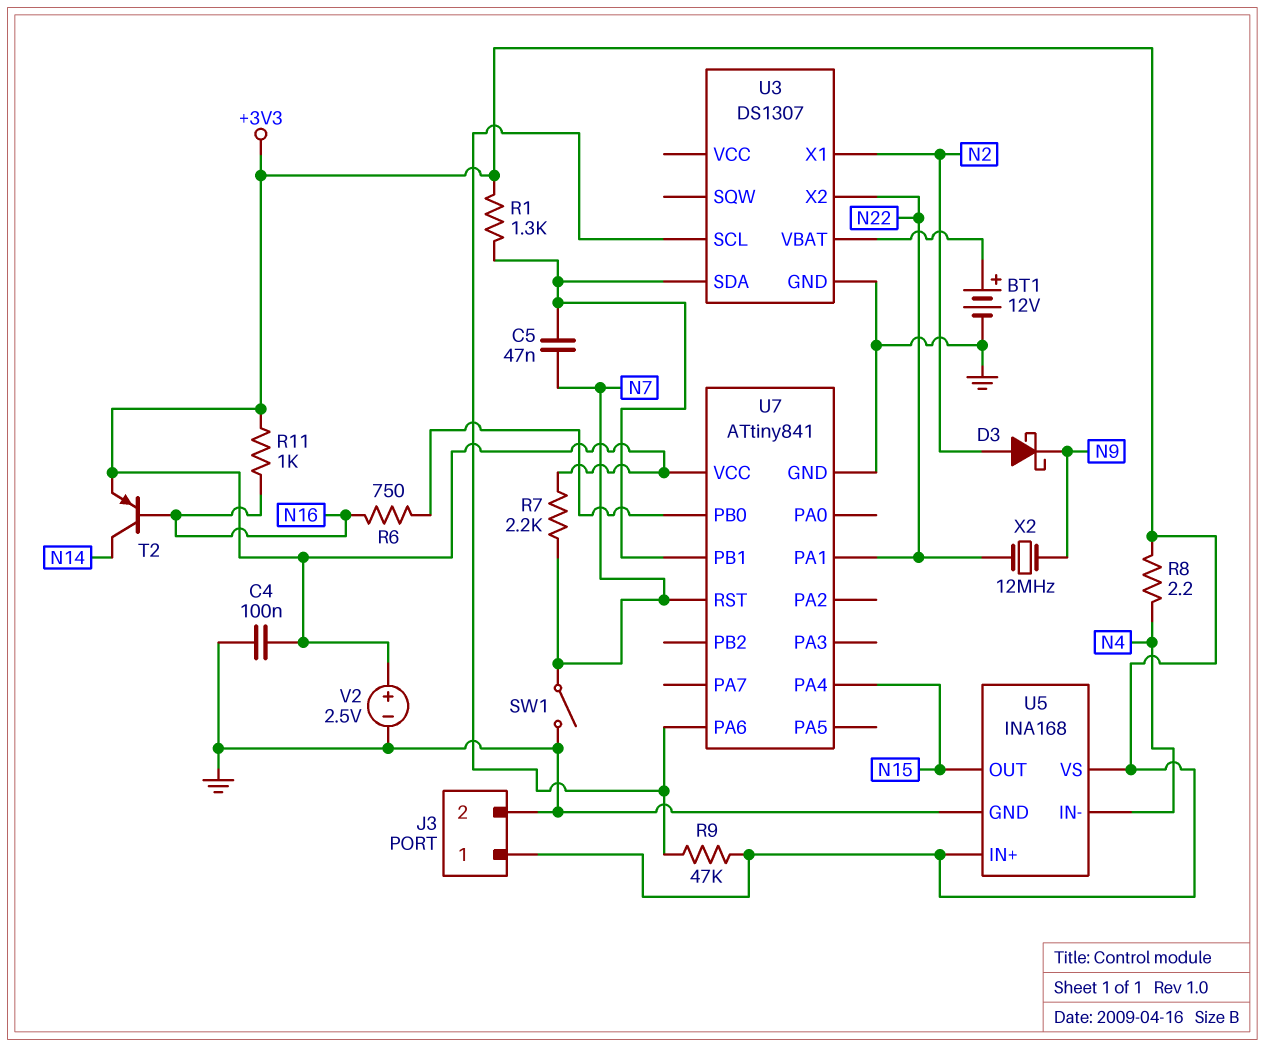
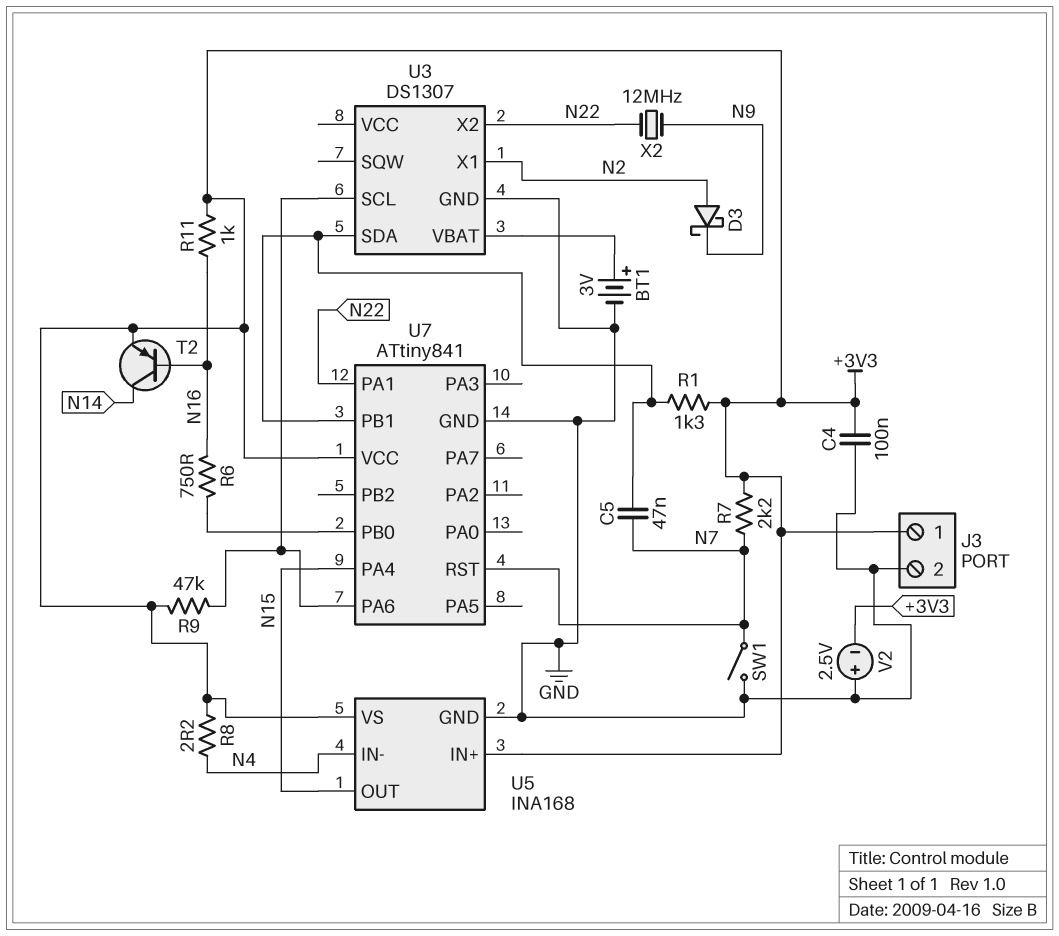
BT1: 12V (plus U3/VBAT, minus GND) -> 3V (plus U3/VBAT, minus GND)
V2: 2.5V (plus +3V3, minus GND) -> 2.5V (plus GND, minus +3V3)

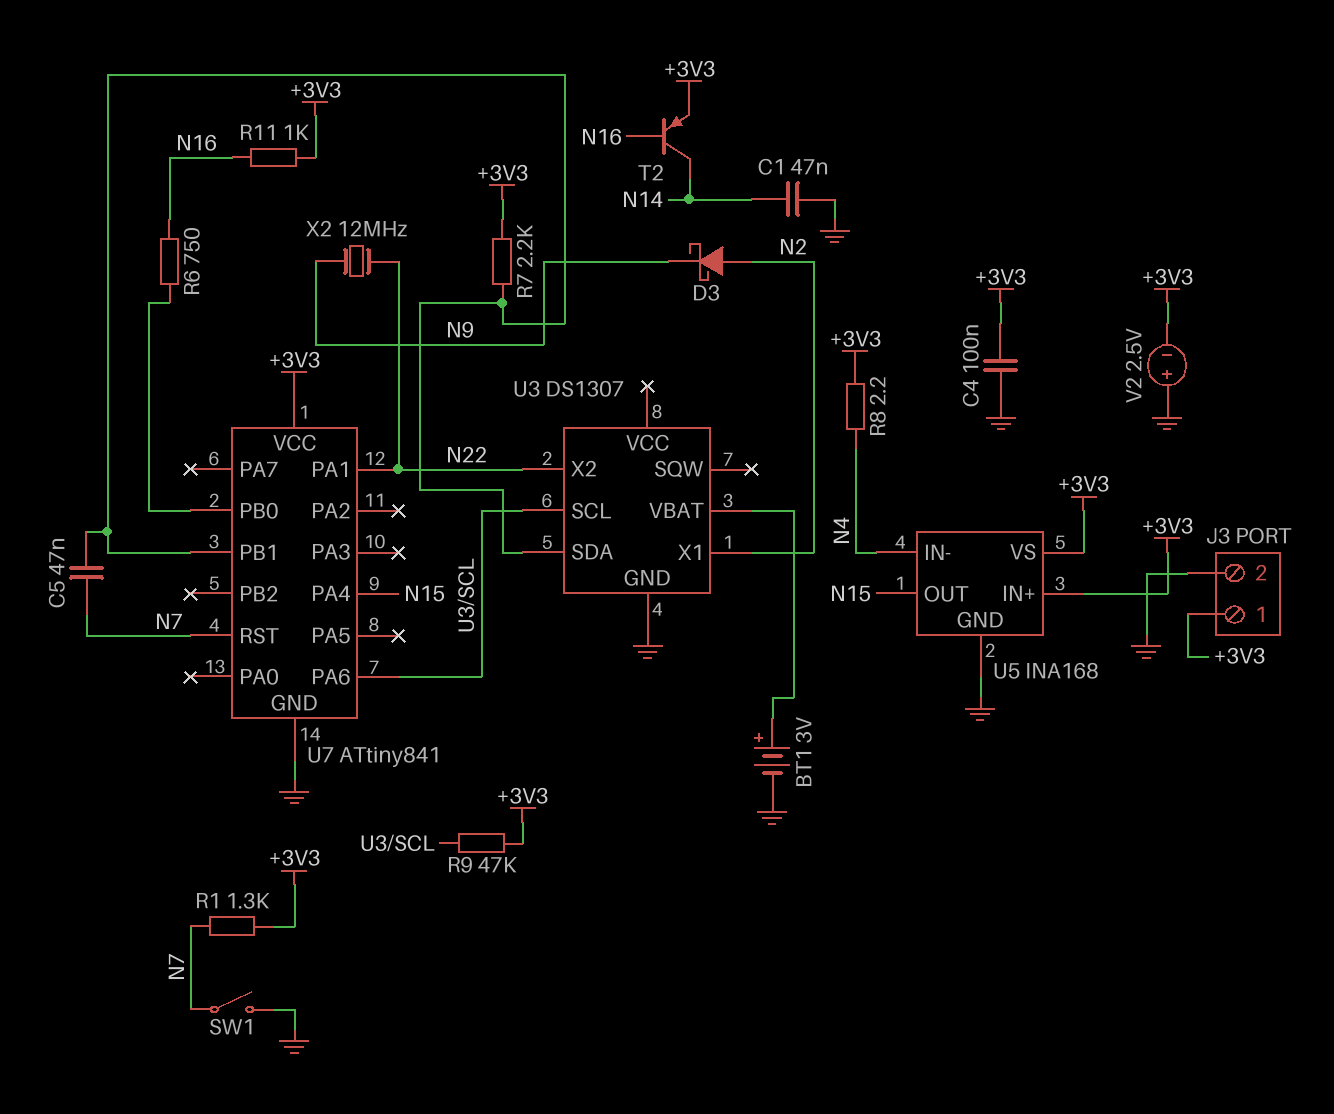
C1: none -> 47nF (GND, N14)
R1: 1.3k (+3V3, U3/SDA) -> 1.3k (+3V3, N7)
R7: 2.2k (+3V3, N7) -> 2.2k (+3V3, U3/SDA)

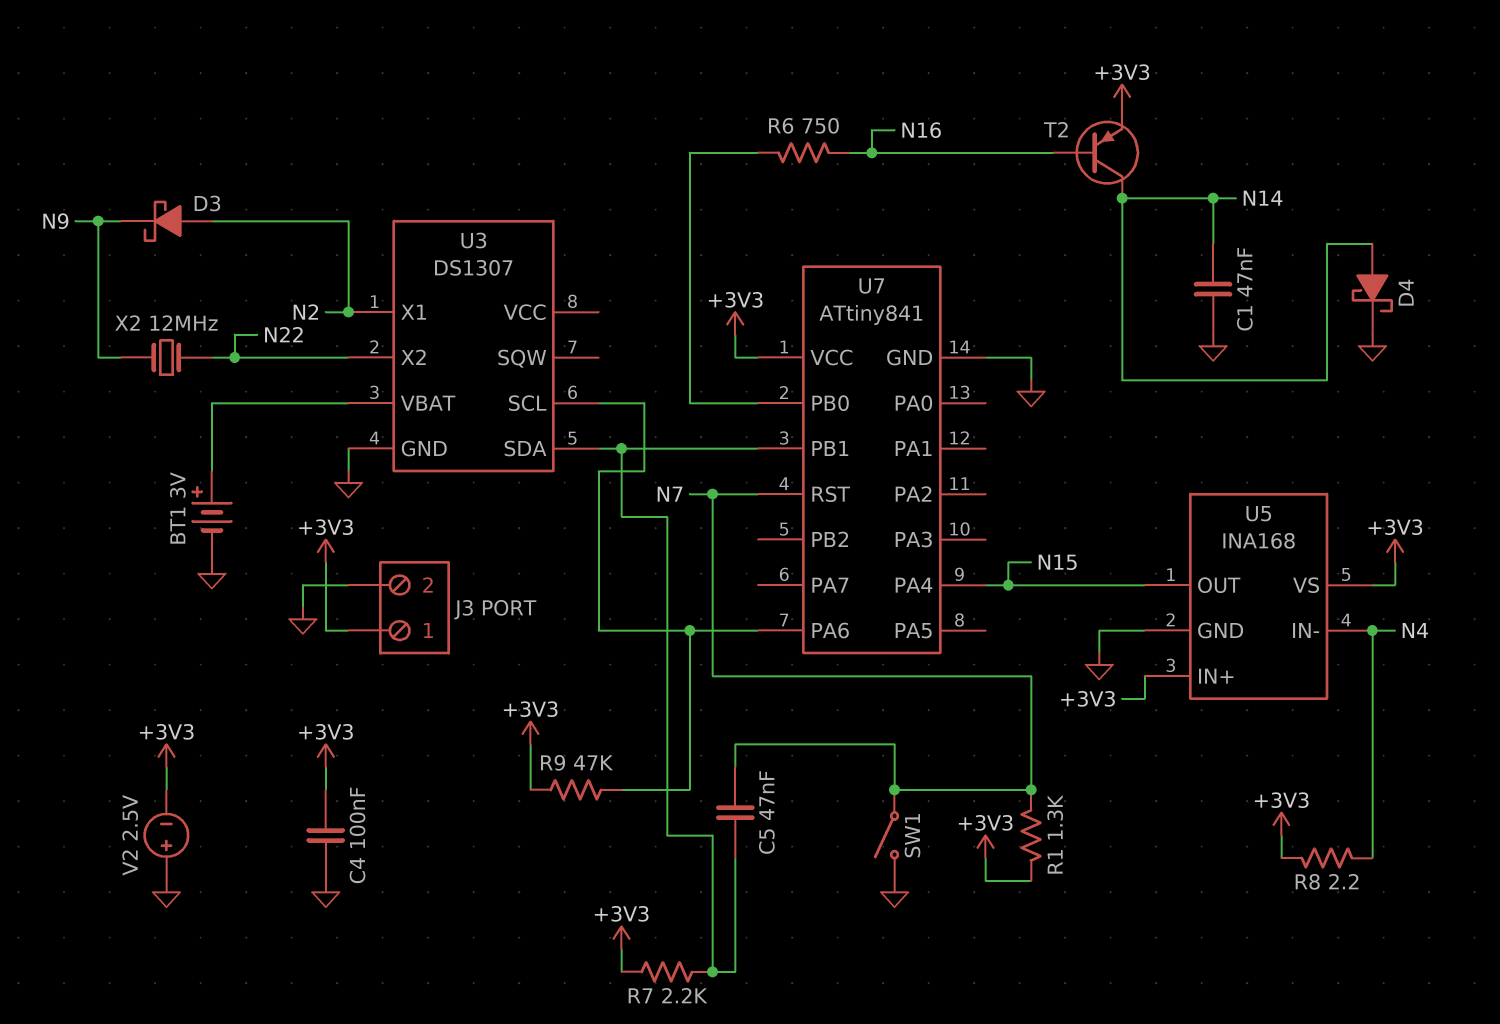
D4: none -> schottky (A N14, K GND)
R11: 1k (+3V3, N16) -> none
U7 pin PA1: N22 -> none

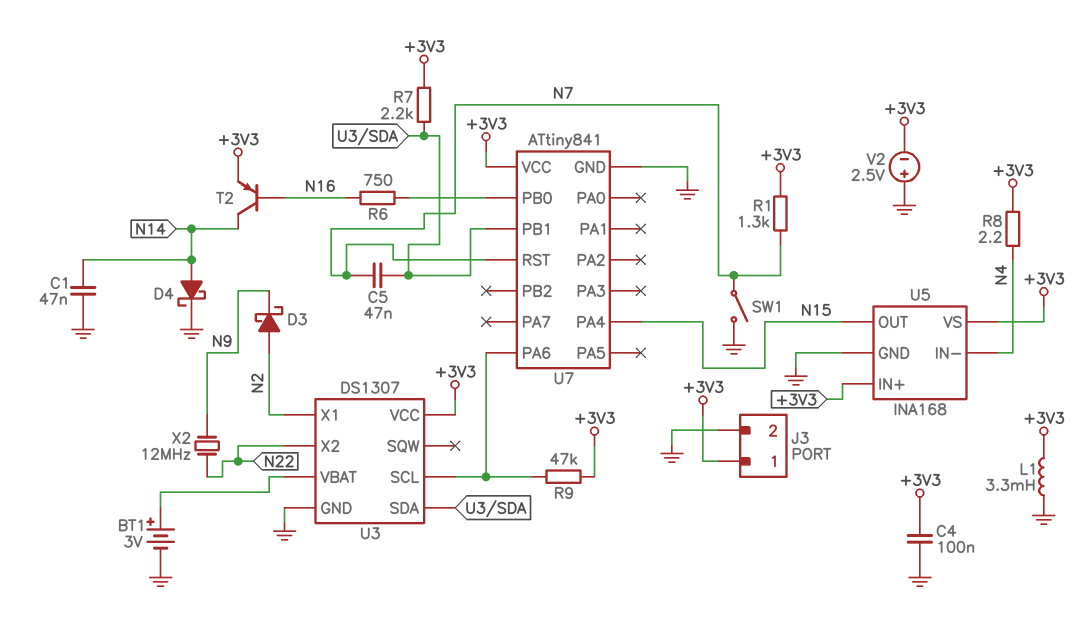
L1: none -> 3.3mH (+3V3, GND)
U3 pin VCC: none -> +3V3

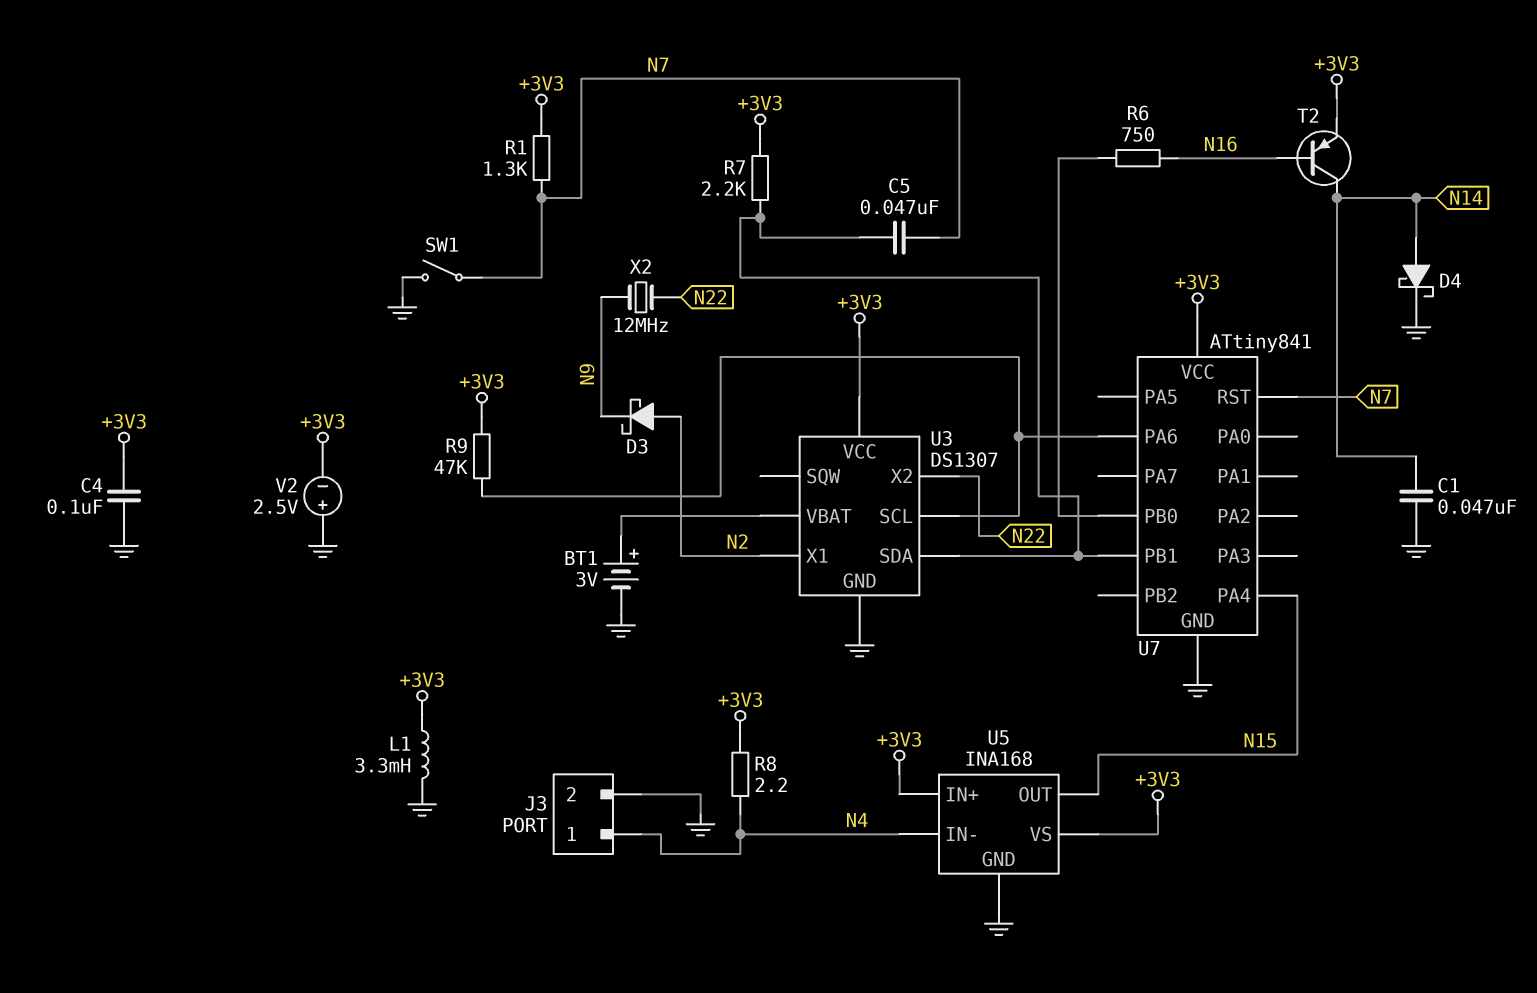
J3 pin 1: +3V3 -> N4

